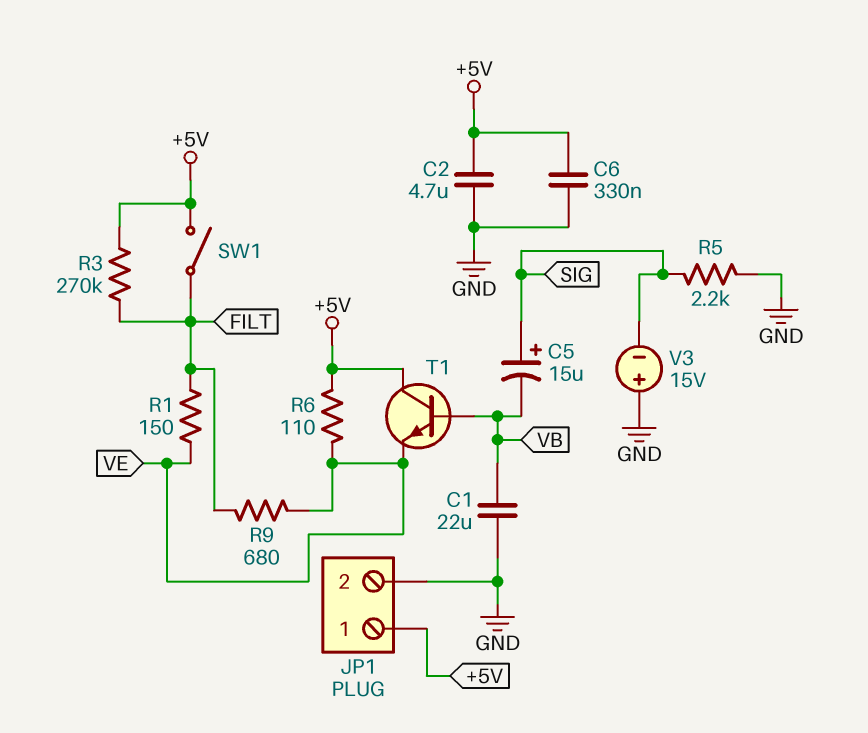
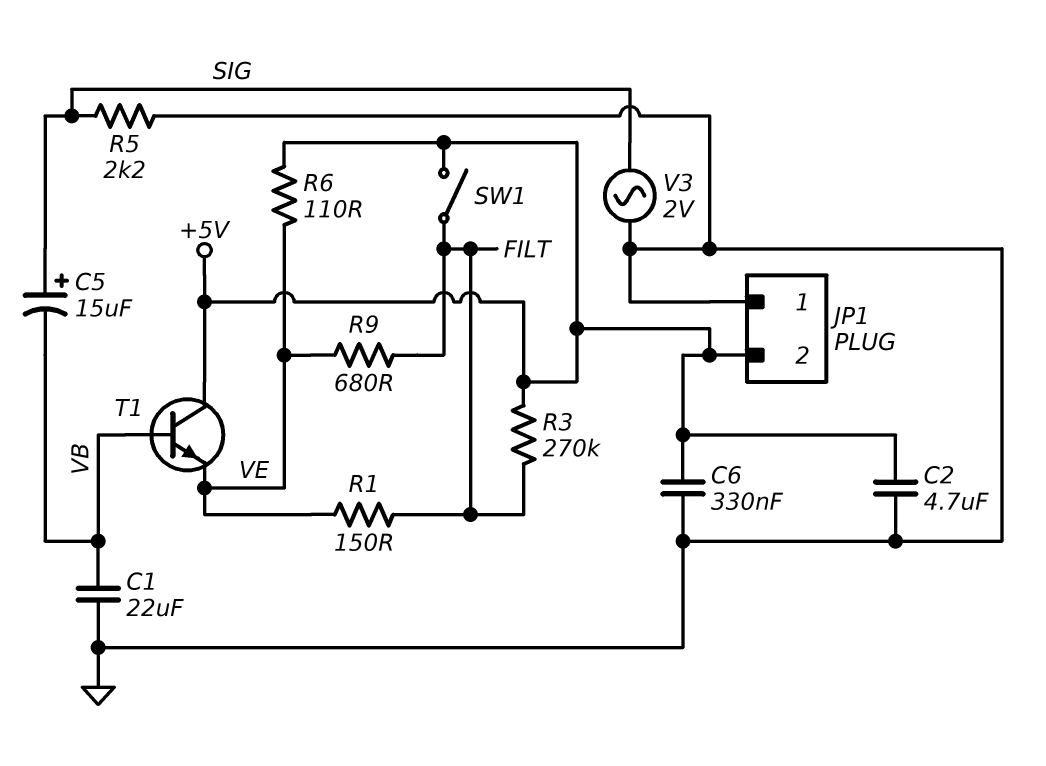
JP1 pin 1: +5V -> GND
JP1 pin 2: GND -> +5V
V3: 15V (plus GND, minus SIG) -> AC 2V (GND, SIG)

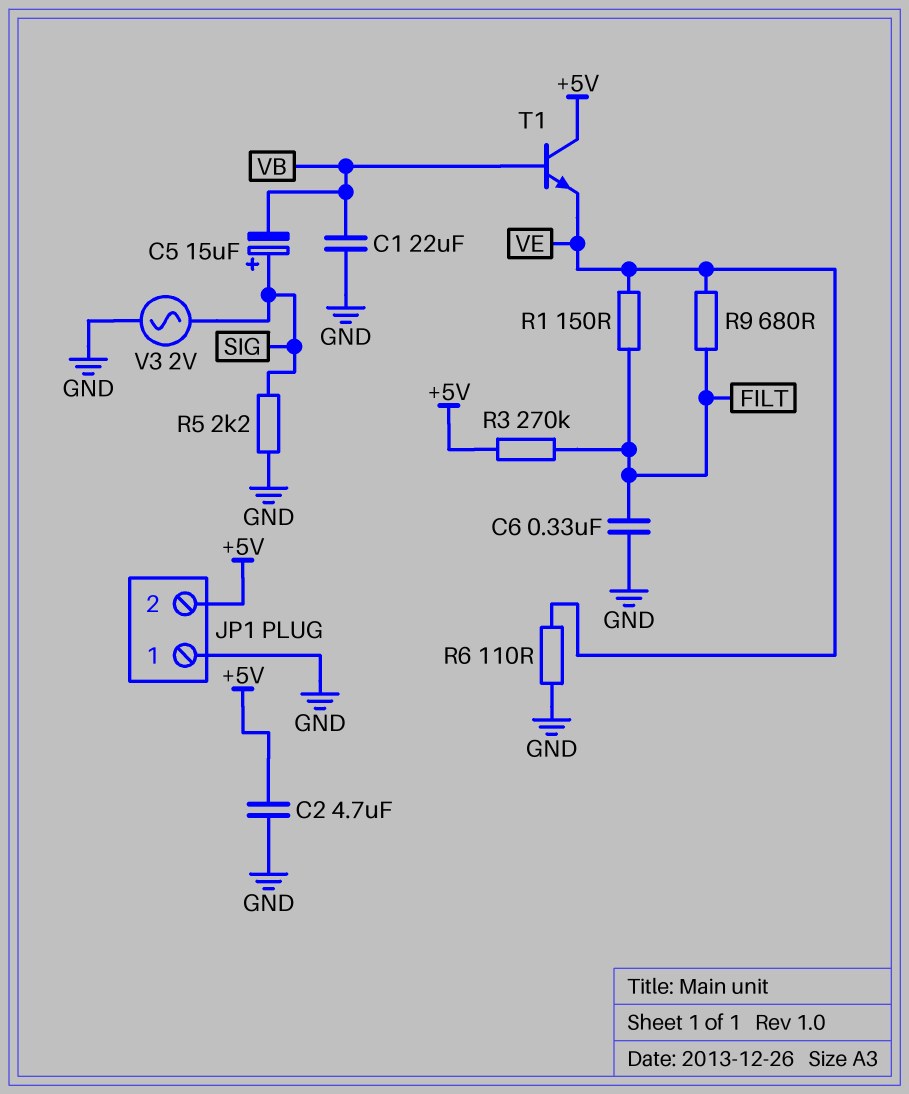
C6: 330nF (+5V, GND) -> 330nF (FILT, GND)
R6: 110 (+5V, VE) -> 110 (GND, VE)
SW1: switch (+5V, FILT) -> none

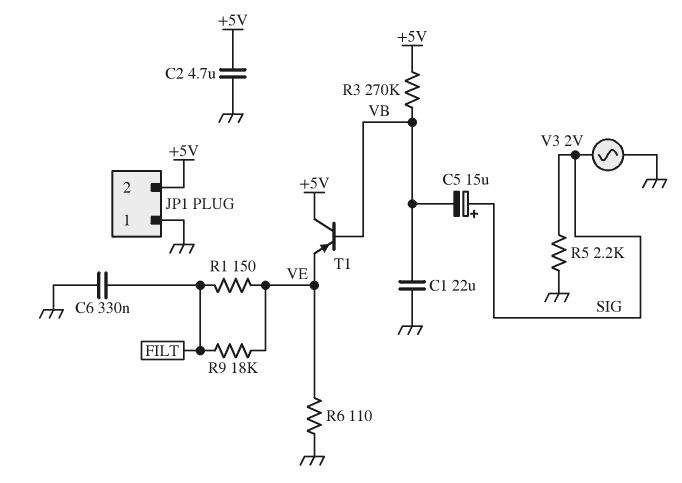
R3: 270k (+5V, FILT) -> 270k (+5V, VB)
R9: 680 (FILT, VE) -> 18k (FILT, VE)
T1: NPN (B VB, C +5V, E VE) -> PNP (B VB, C +5V, E VE)

